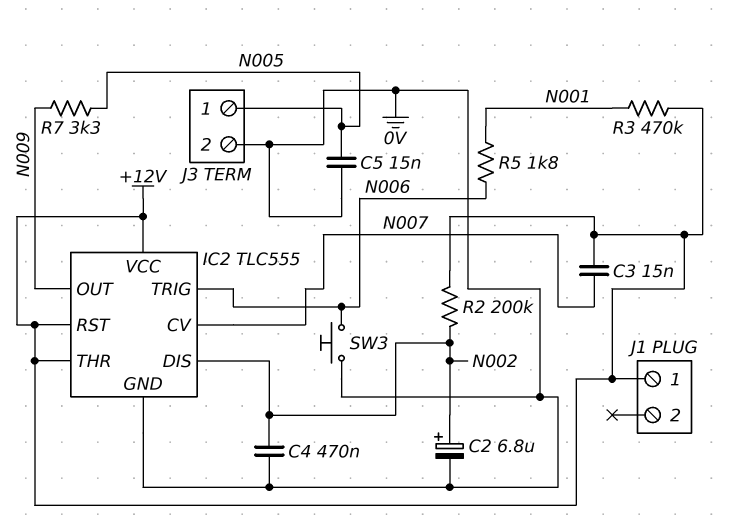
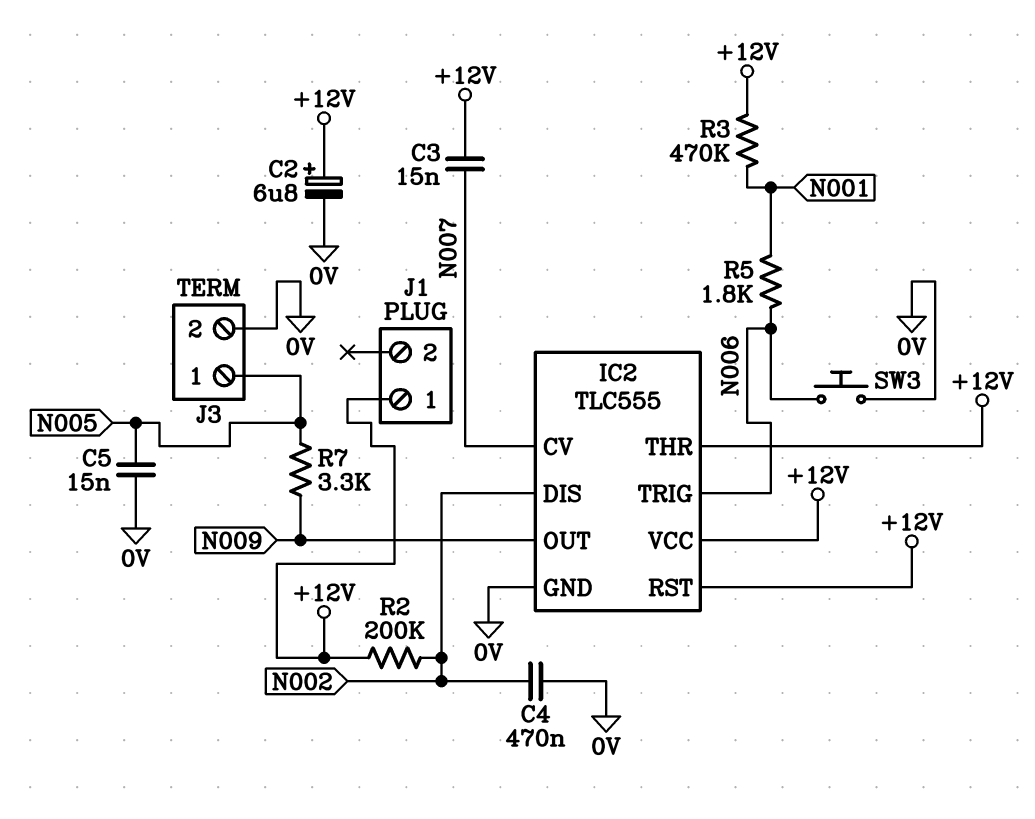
C2: 6.8uF (plus N002, minus 0V) -> 6.8uF (plus +12V, minus 0V)

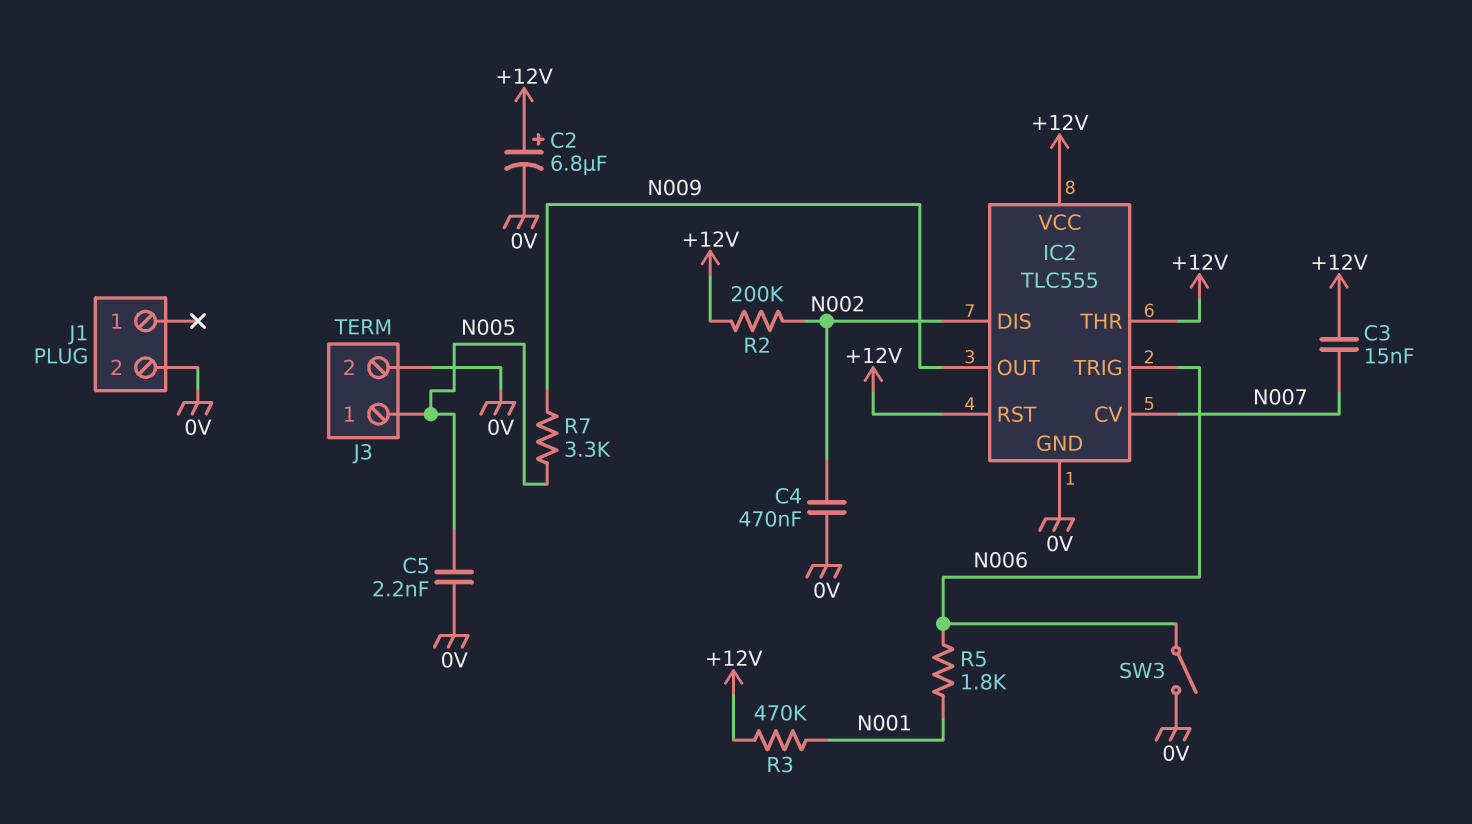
C5: 15nF (0V, N005) -> 2.2nF (0V, N005)
J1 pin 1: +12V -> none
J1 pin 2: none -> 0V
SW3: button (0V, N006) -> switch (0V, N006)

